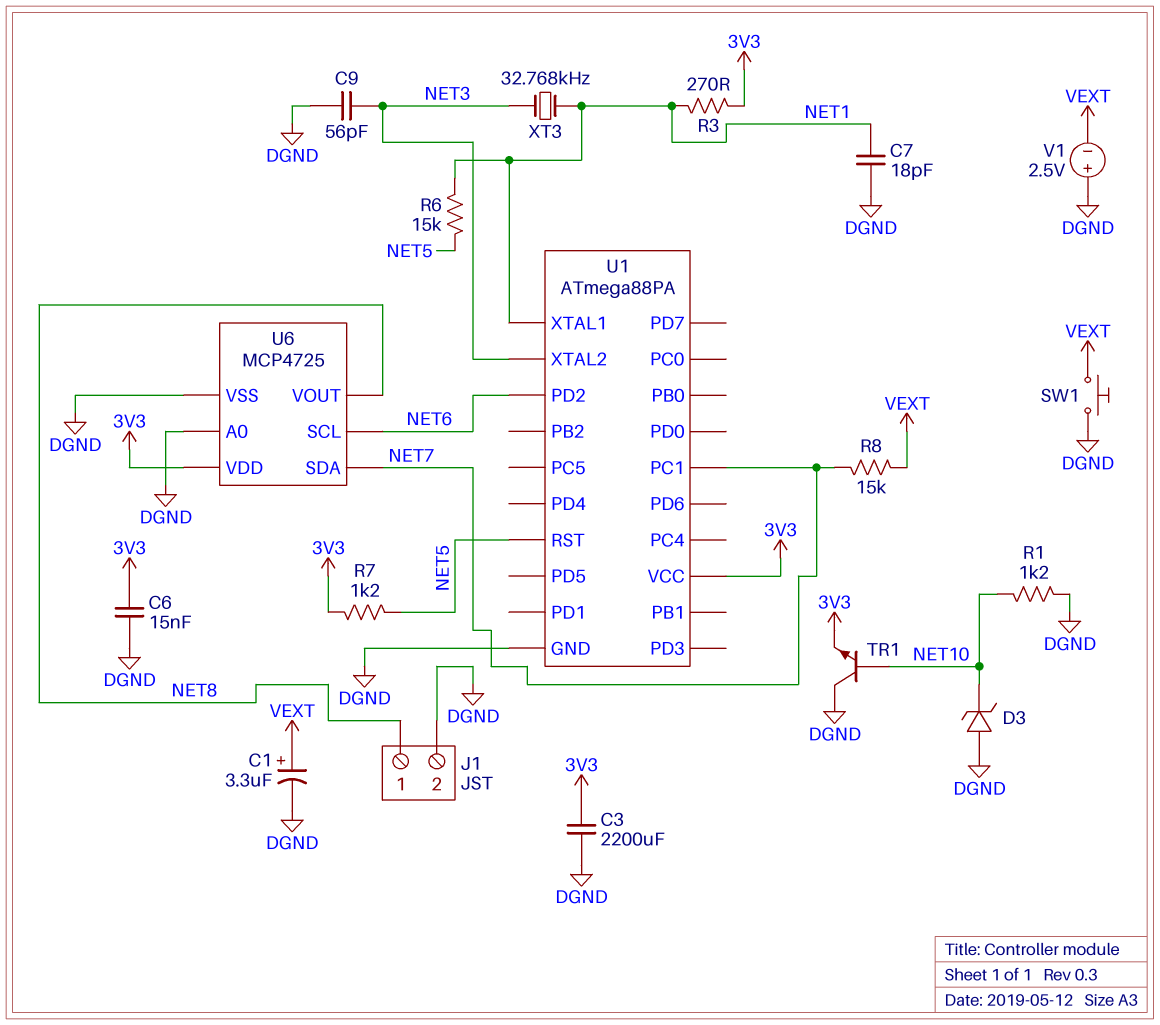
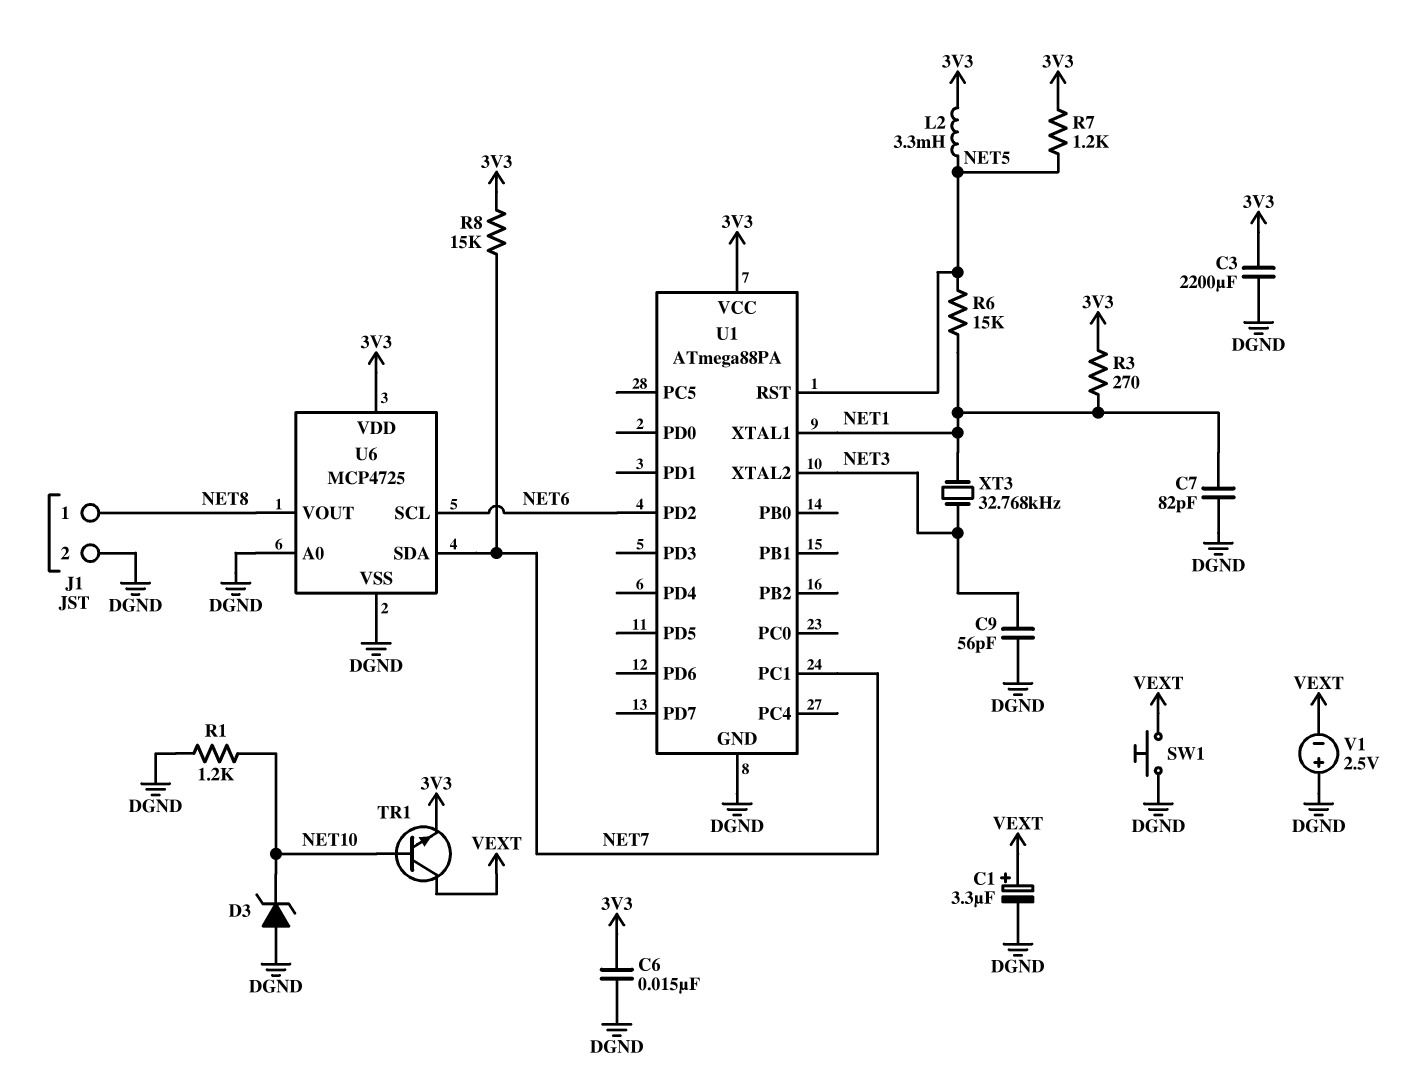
C7: 18pF (DGND, NET1) -> 82pF (DGND, NET1)
L2: none -> 3.3mH (3V3, NET5)
R8: 15k (NET7, VEXT) -> 15k (3V3, NET7)
TR1: NPN (B NET10, C DGND, E 3V3) -> NPN (B NET10, C VEXT, E 3V3)

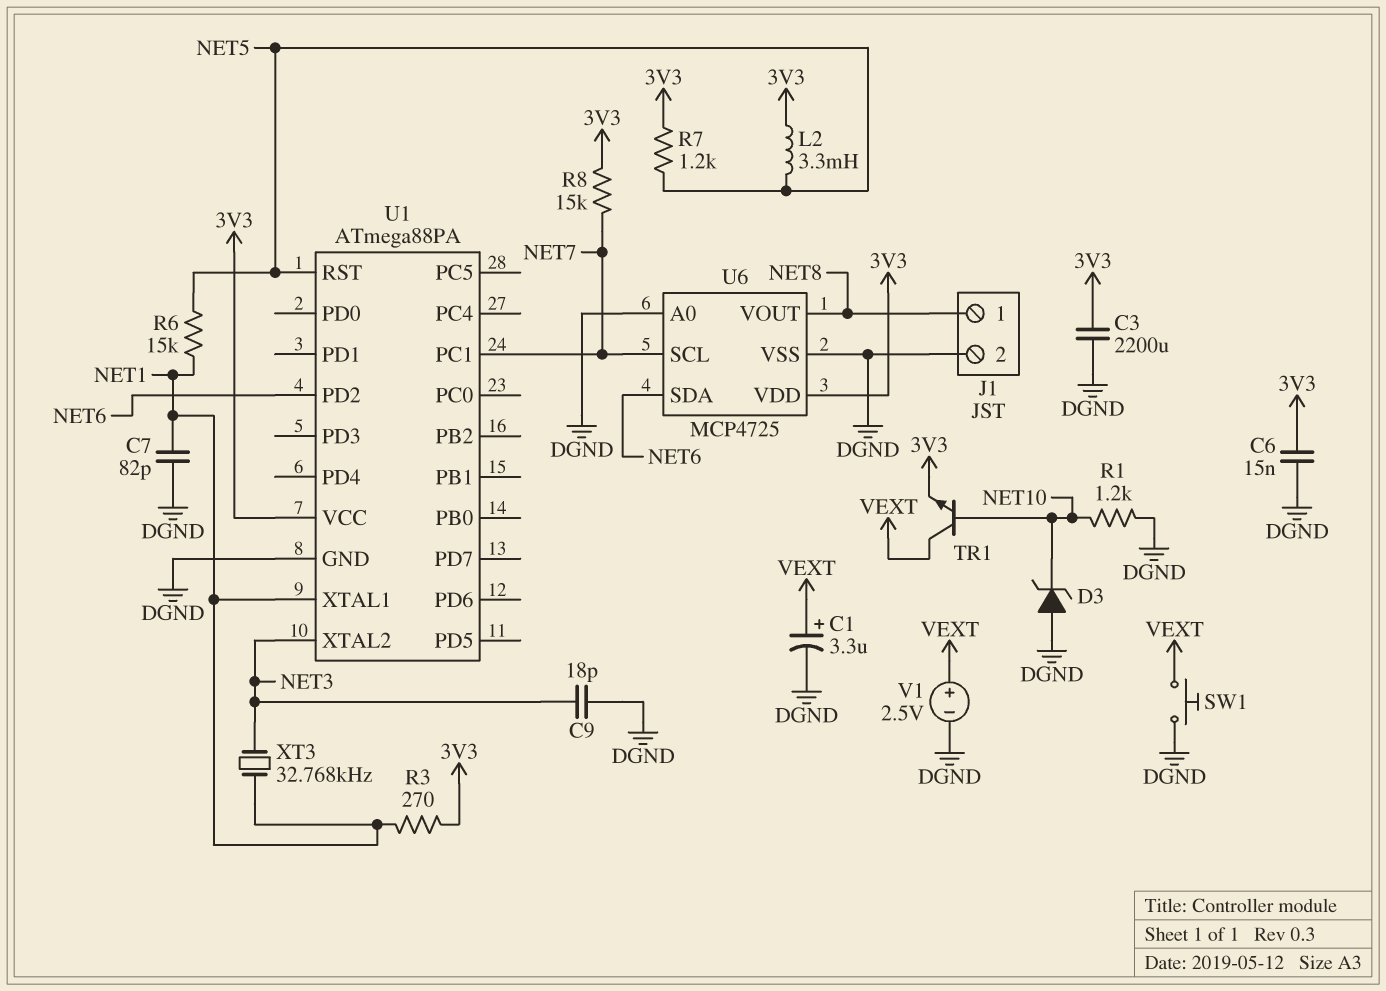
C9: 56pF (DGND, NET3) -> 18pF (DGND, NET3)
U6 pin SCL: NET6 -> NET7
U6 pin SDA: NET7 -> NET6
V1: 2.5V (plus DGND, minus VEXT) -> 2.5V (plus VEXT, minus DGND)

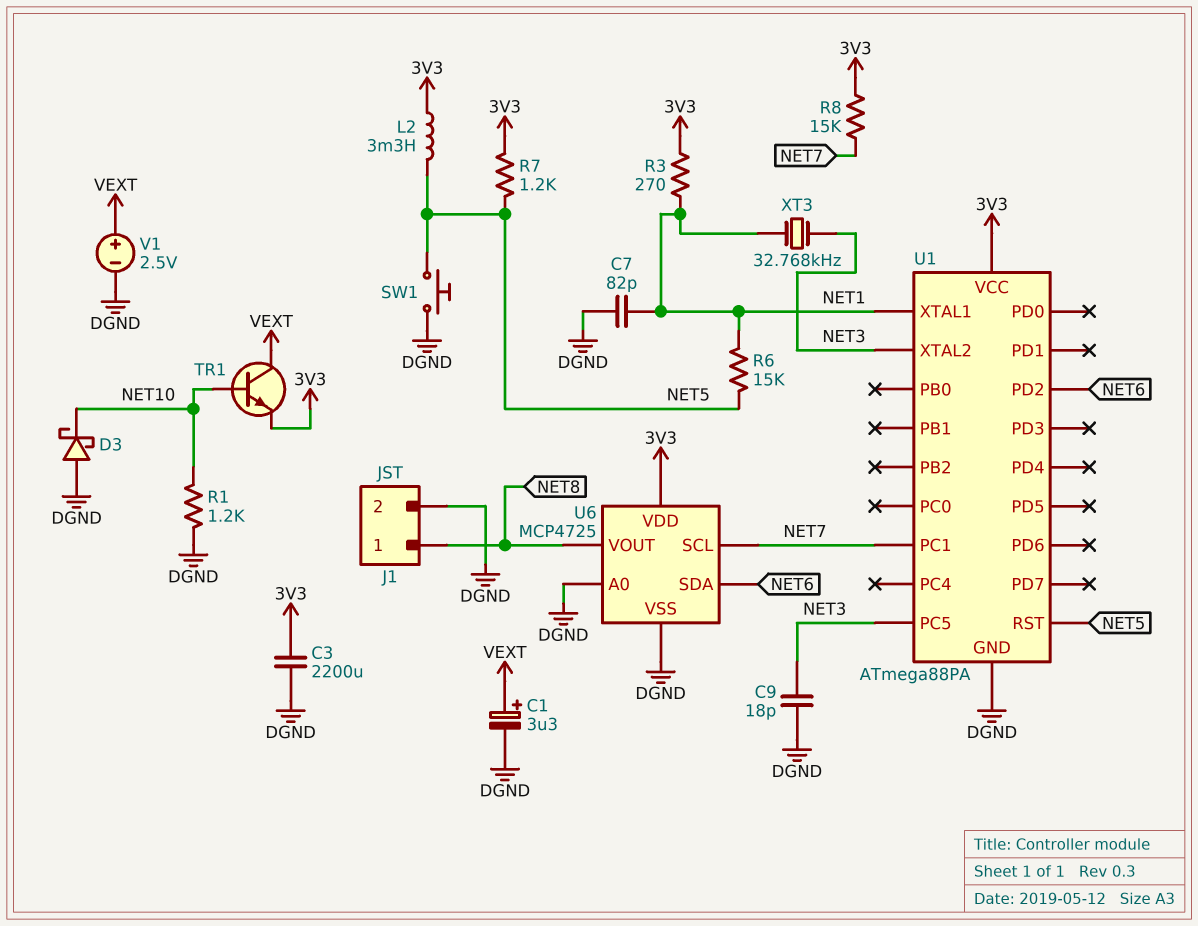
C6: 15nF (3V3, DGND) -> none
D3: zener (A DGND, K NET10) -> schottky (A DGND, K NET10)
SW1: button (DGND, VEXT) -> button (DGND, NET5)
U1 pin PC5: none -> NET3

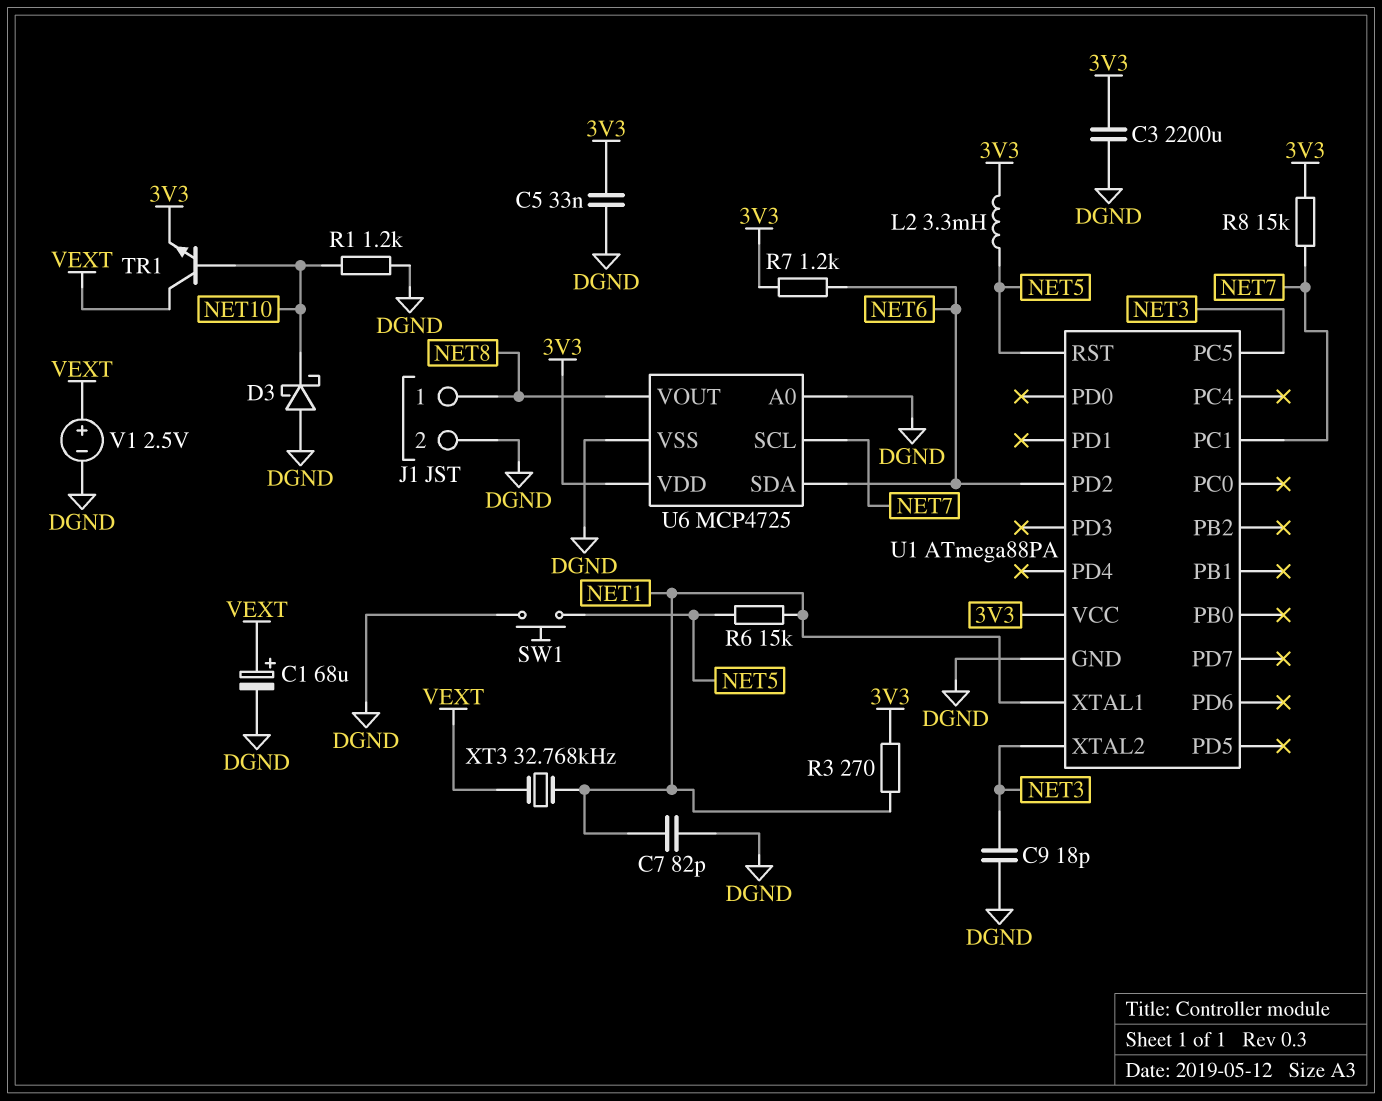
C1: 3.3uF (plus VEXT, minus DGND) -> 68uF (plus VEXT, minus DGND)
C5: none -> 33nF (3V3, DGND)
R7: 1.2k (3V3, NET5) -> 1.2k (3V3, NET6)
XT3: 32.768kHz (NET1, NET3) -> 32.768kHz (NET1, VEXT)

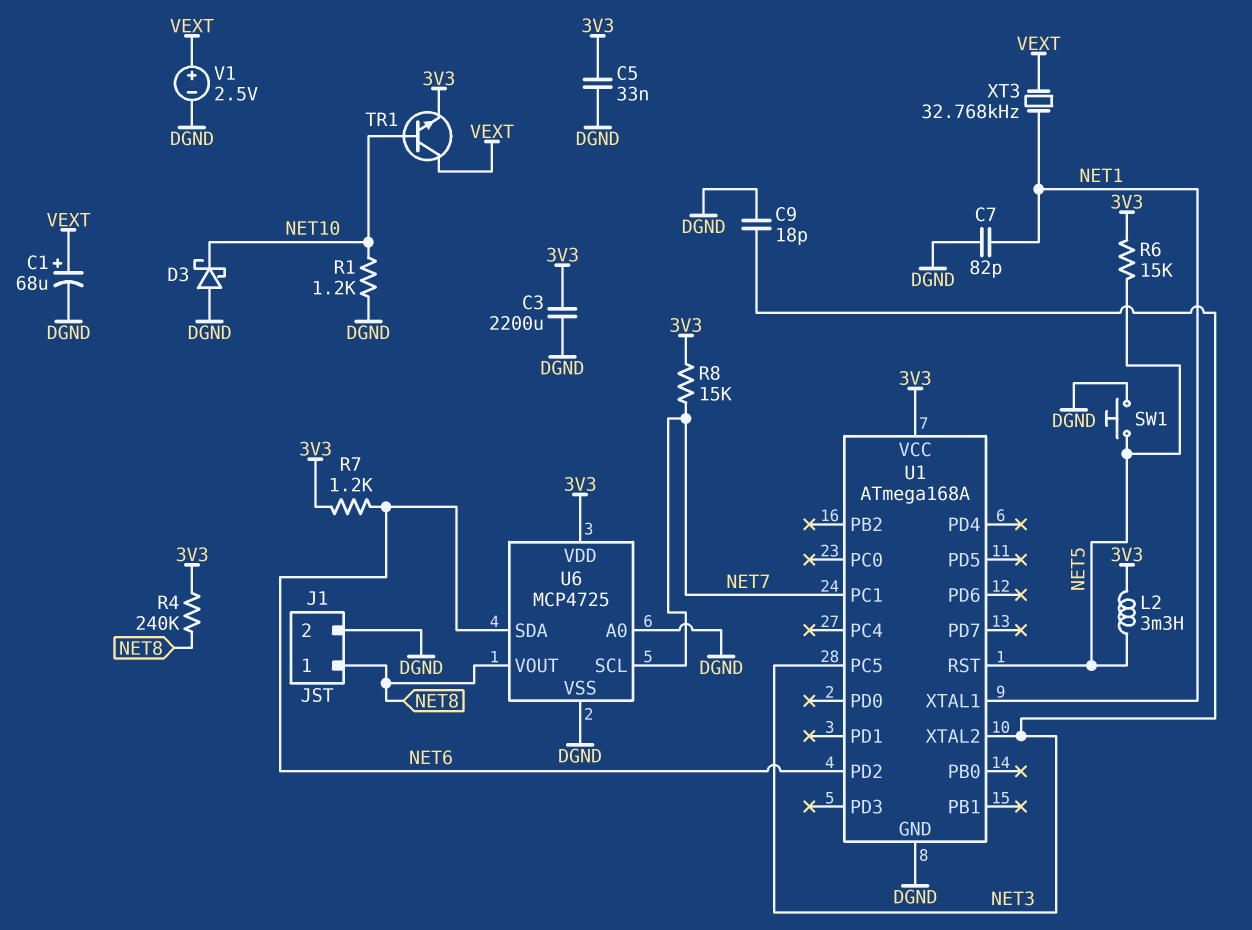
R3: 270 (3V3, NET1) -> none
R4: none -> 240k (3V3, NET8)
R6: 15k (NET1, NET5) -> 15k (3V3, NET5)
U1: ATmega88PA -> ATmega168A

